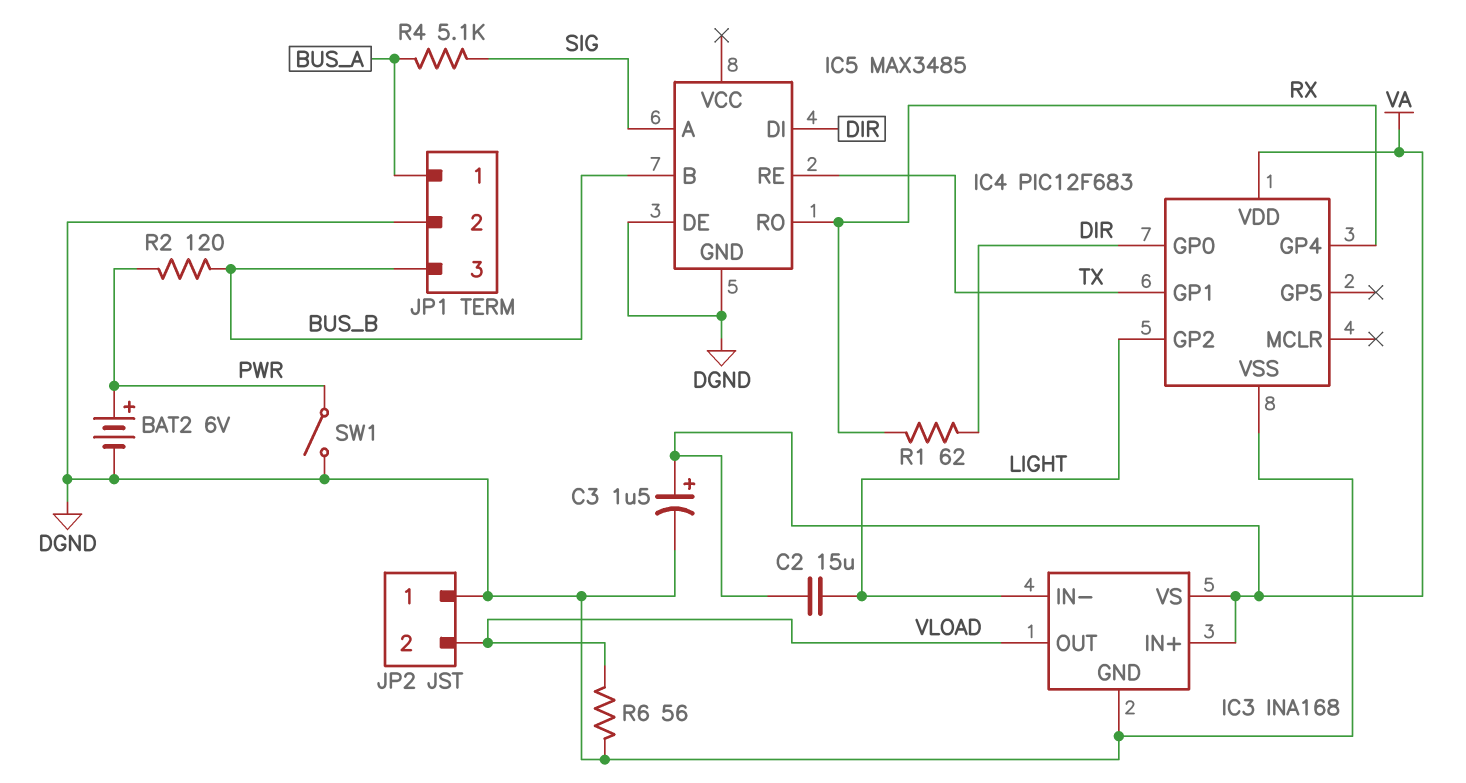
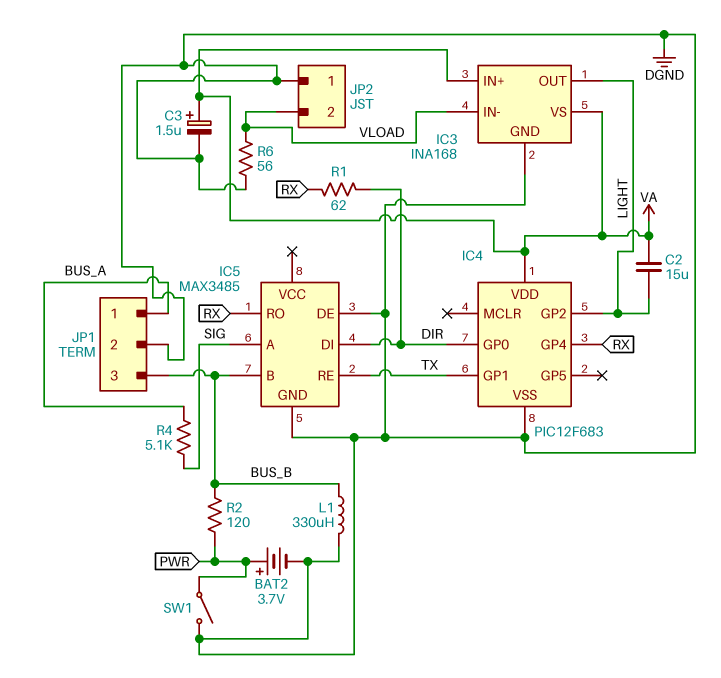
BAT2: 6V (plus PWR, minus DGND) -> 3.7V (plus PWR, minus DGND)
IC3 pin IN-: LIGHT -> VLOAD
IC3 pin OUT: VLOAD -> LIGHT
L1: none -> 330uH (BUS_B, DGND)

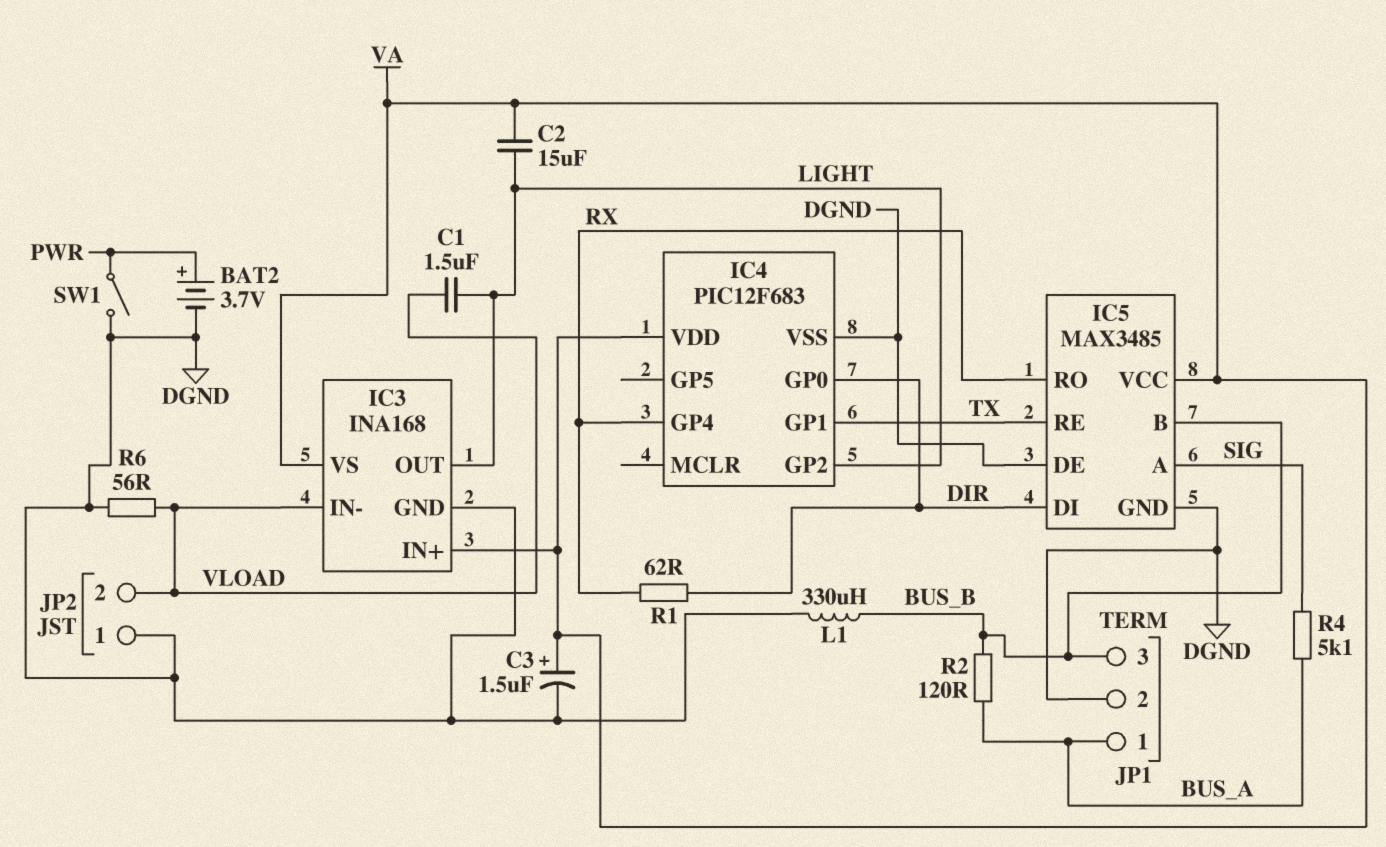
C1: none -> 1.5uF (LIGHT, VLOAD)
IC5 pin VCC: none -> VA
R2: 120 (BUS_B, PWR) -> 120 (BUS_A, BUS_B)

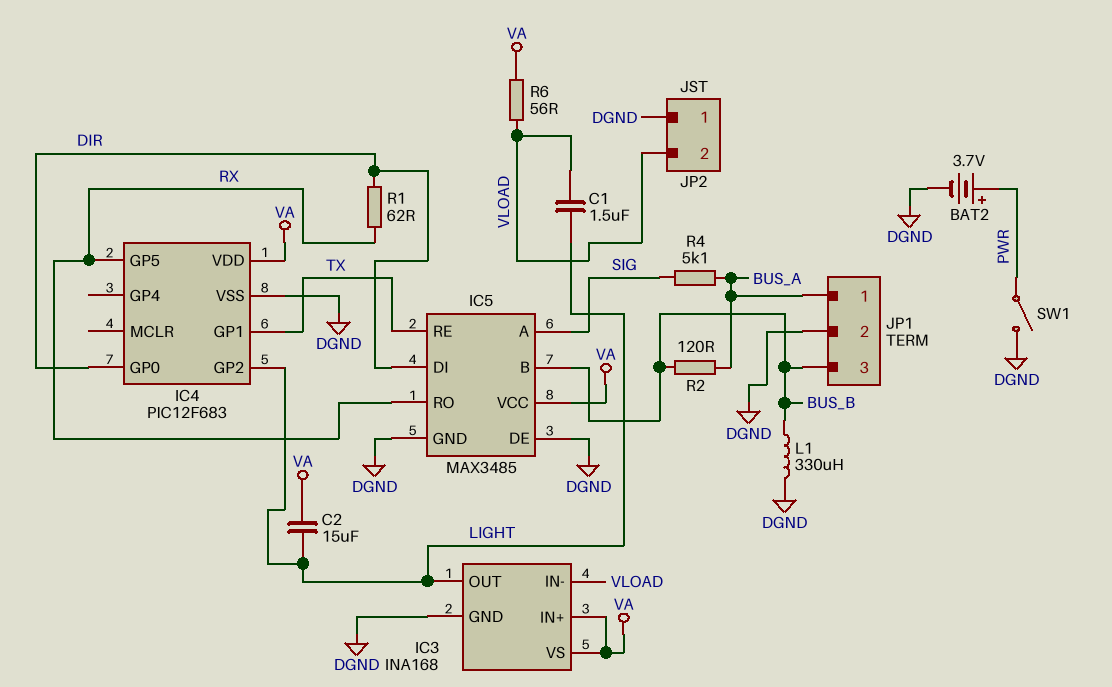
C3: 1.5uF (plus VA, minus DGND) -> none
IC4 pin GP4: RX -> none
IC4 pin GP5: none -> RX
R6: 56 (DGND, VLOAD) -> 56 (VA, VLOAD)

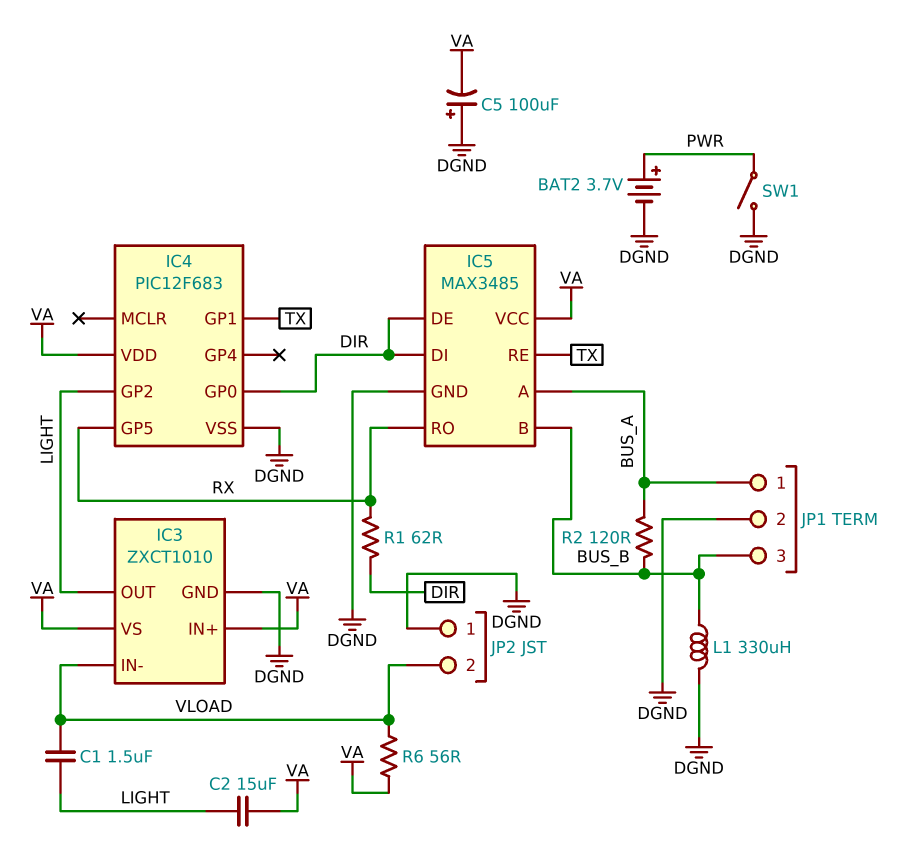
C5: none -> 100uF (plus DGND, minus VA)
IC3: INA168 -> ZXCT1010
IC5 pin A: SIG -> BUS_A
IC5 pin DE: DGND -> DIR
R4: 5.1k (BUS_A, SIG) -> none

